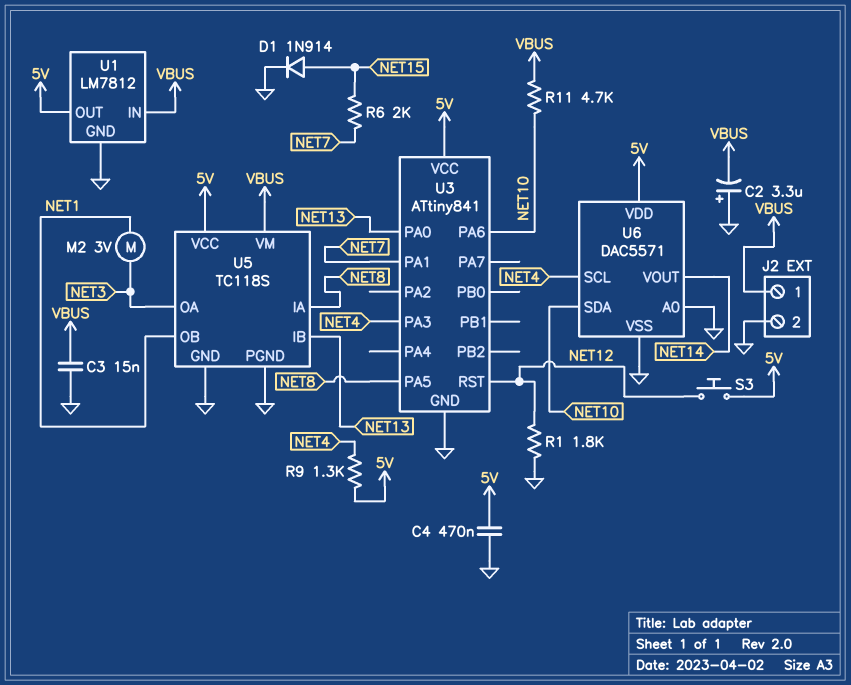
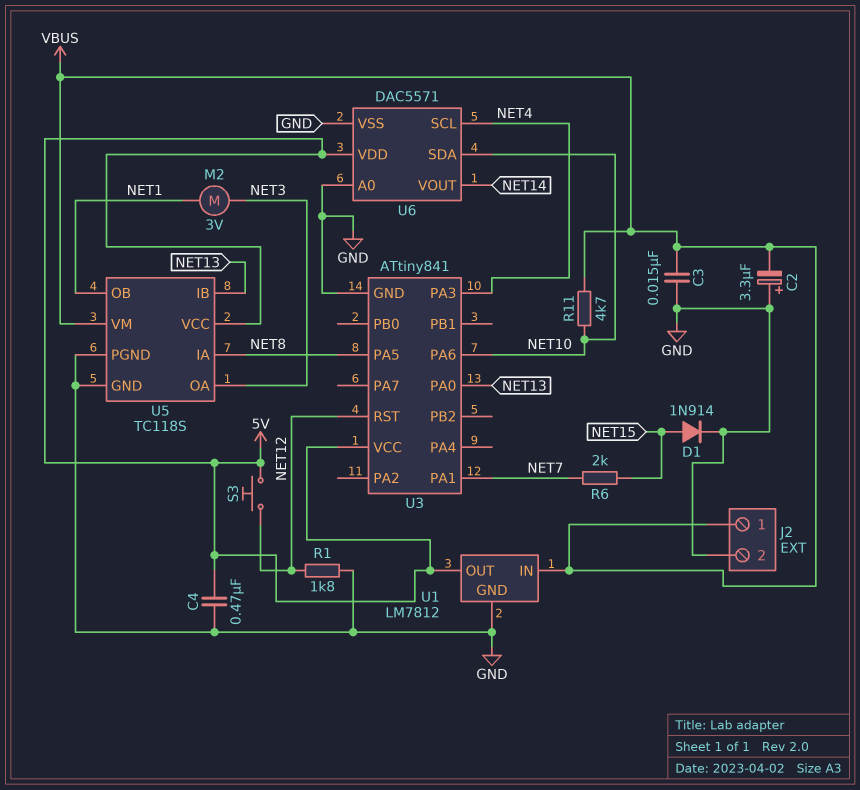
R9: 1.3k (5V, NET4) -> none

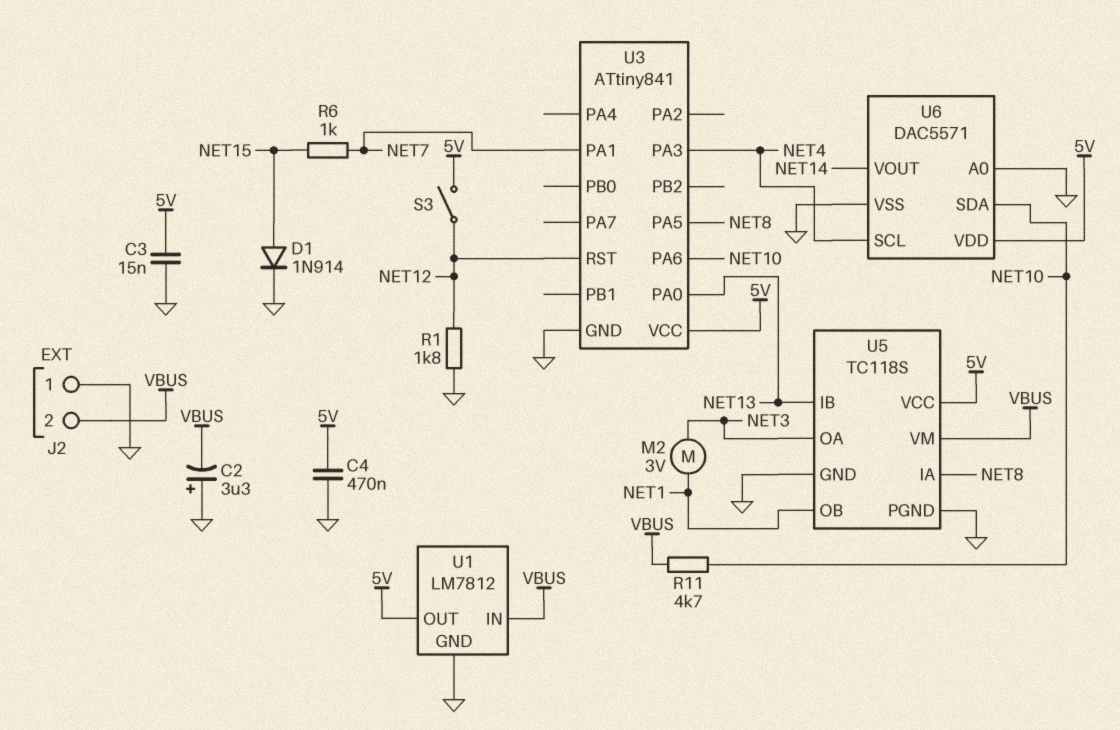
C3: 15nF (GND, VBUS) -> 15nF (5V, GND)
J2 pin 1: VBUS -> GND
J2 pin 2: GND -> VBUS
R6: 2k (NET7, NET15) -> 1k (NET7, NET15)
S3: button (5V, NET12) -> switch (5V, NET12)

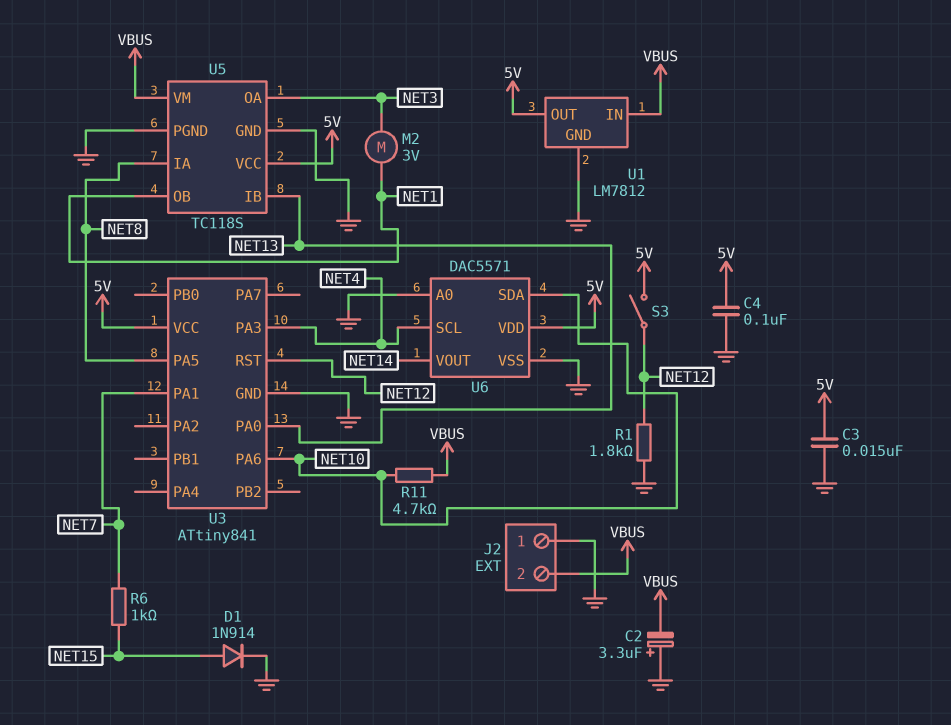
C4: 470nF (5V, GND) -> 100nF (5V, GND)

